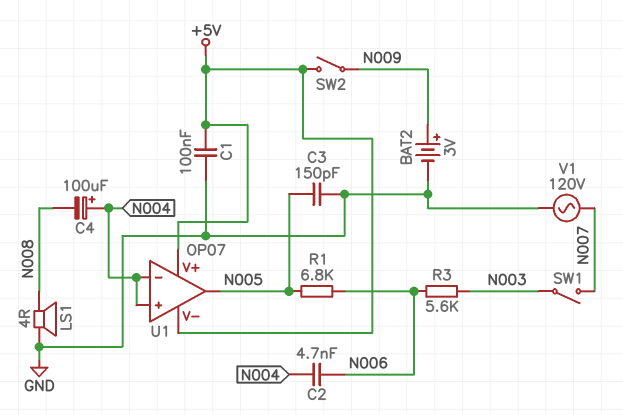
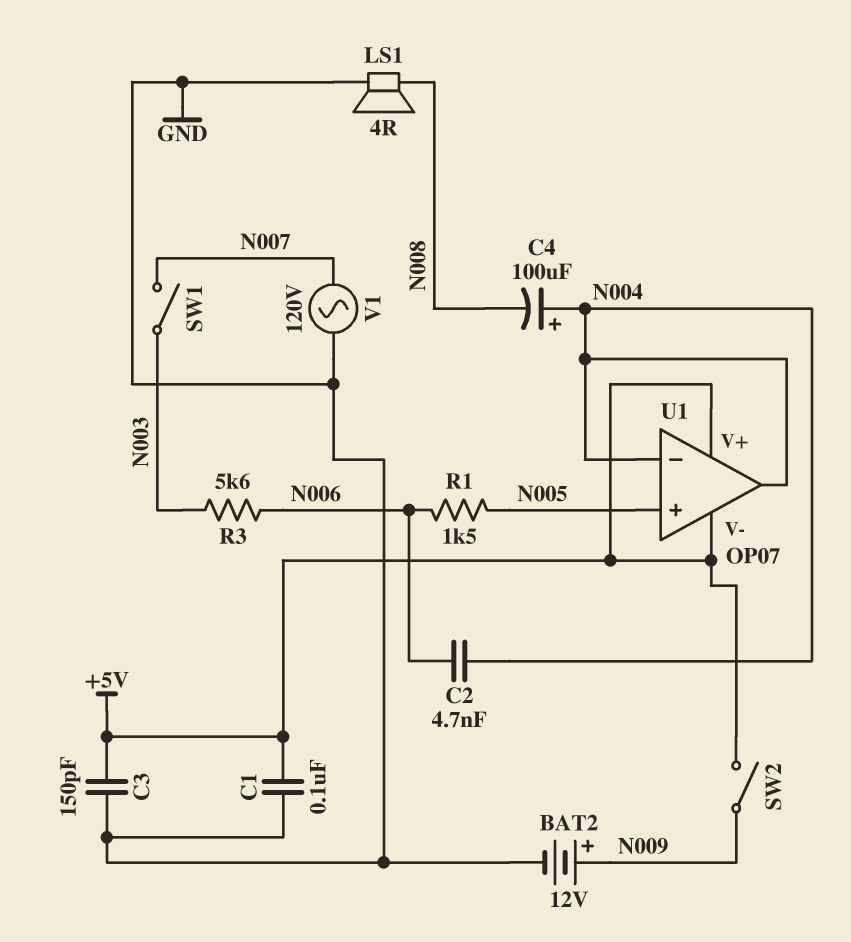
BAT2: 3V (plus N009, minus GND) -> 12V (plus N009, minus GND)
C3: 150pF (GND, N005) -> 150pF (+5V, GND)
R1: 6.8k (N005, N006) -> 1.5k (N005, N006)
U1 pin in+: N004 -> N005
U1 pin out: N005 -> N004

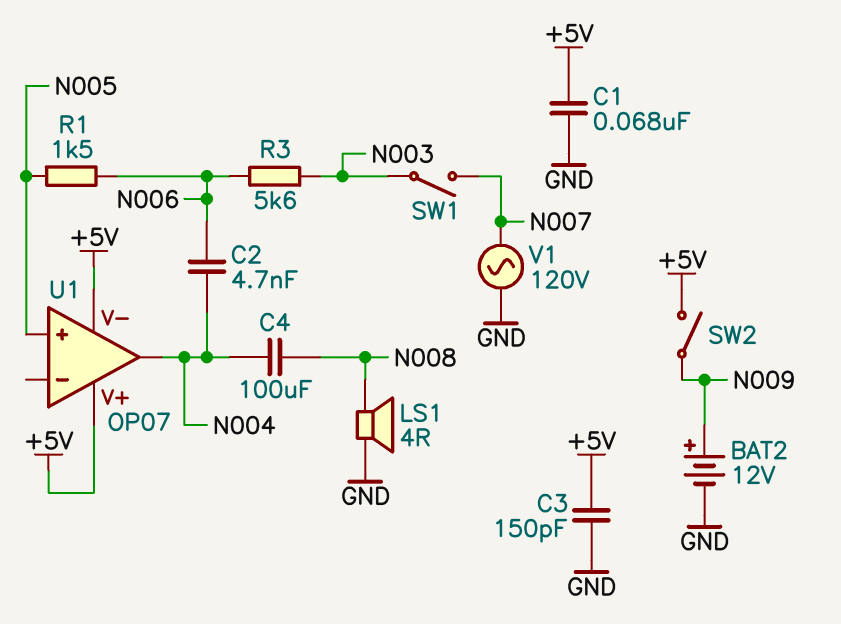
C1: 100nF (+5V, GND) -> 68nF (+5V, GND)
C4: 100uF (plus N004, minus N008) -> 100uF (N004, N008)
U1 pin in-: N004 -> none

